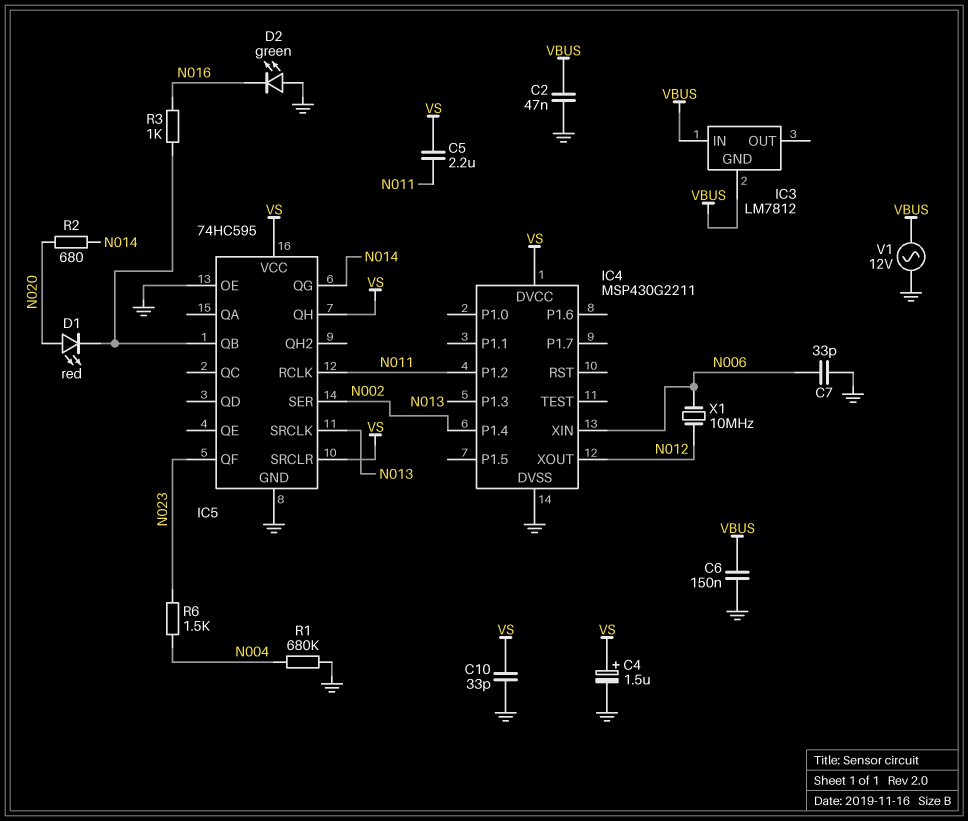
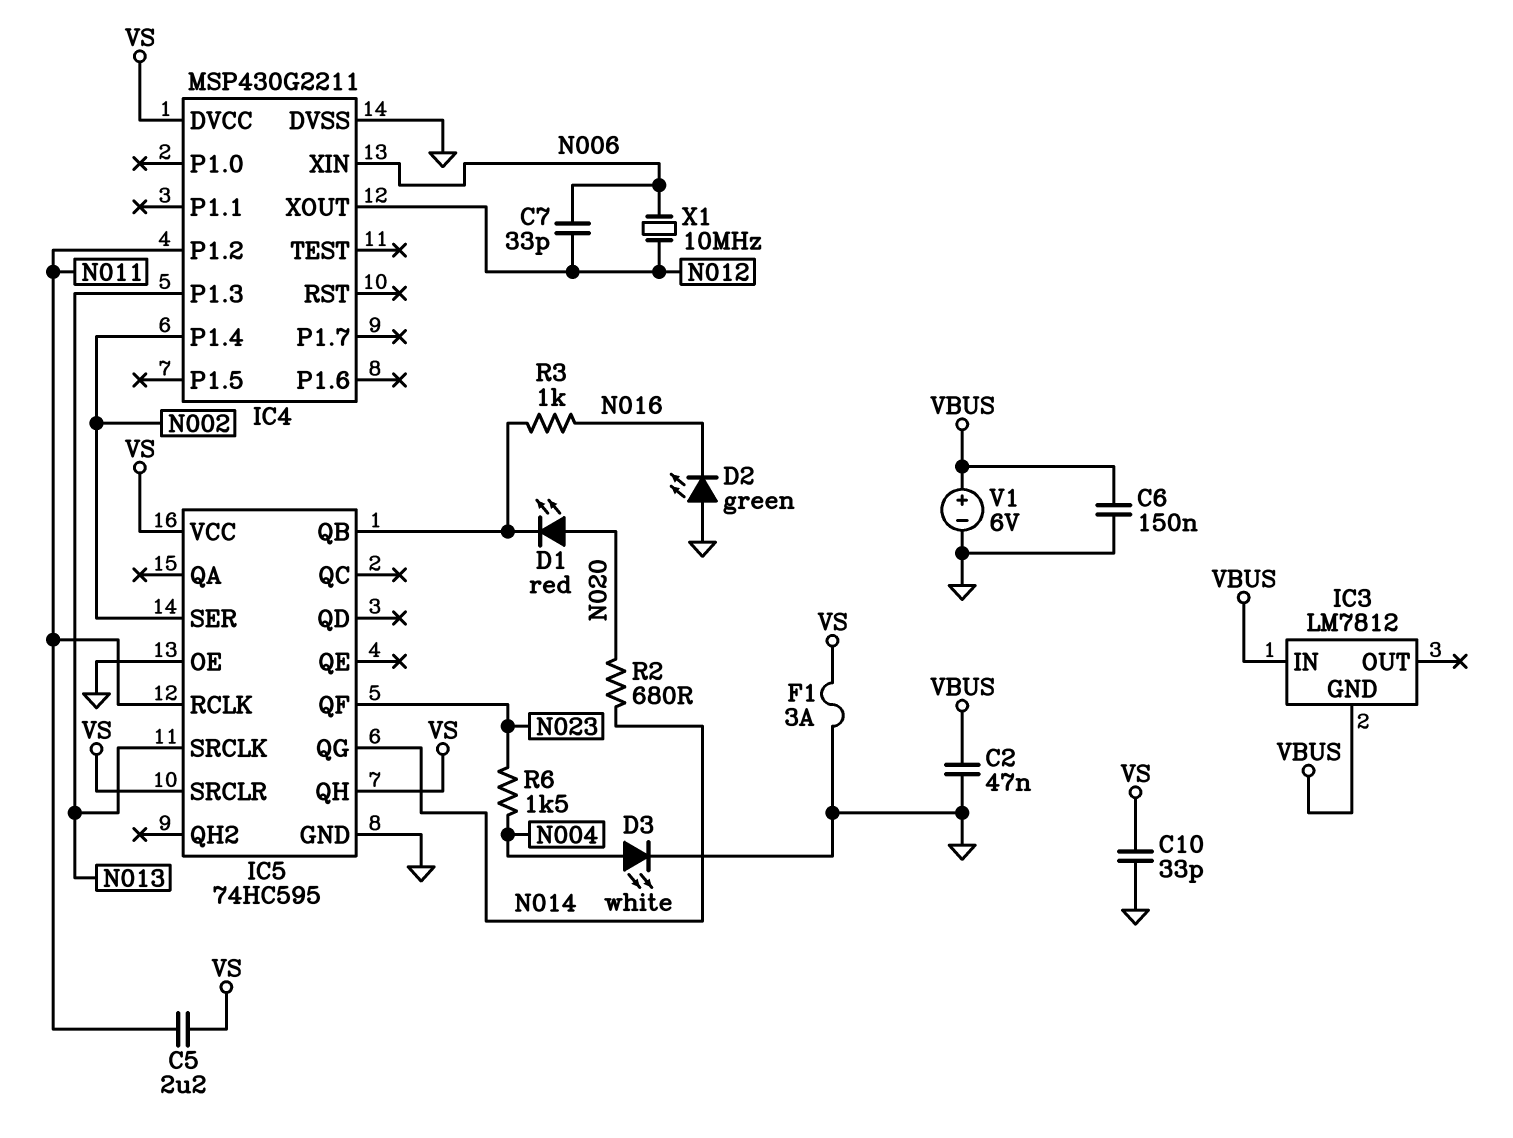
C4: 1.5uF (plus VS, minus GND) -> none
C7: 33pF (GND, N006) -> 33pF (N006, N012)
D3: none -> LED white (A N004, K GND)
F1: none -> 3A (GND, VS)
R1: 680k (GND, N004) -> none
V1: AC 12V (GND, VBUS) -> 6V (plus VBUS, minus GND)

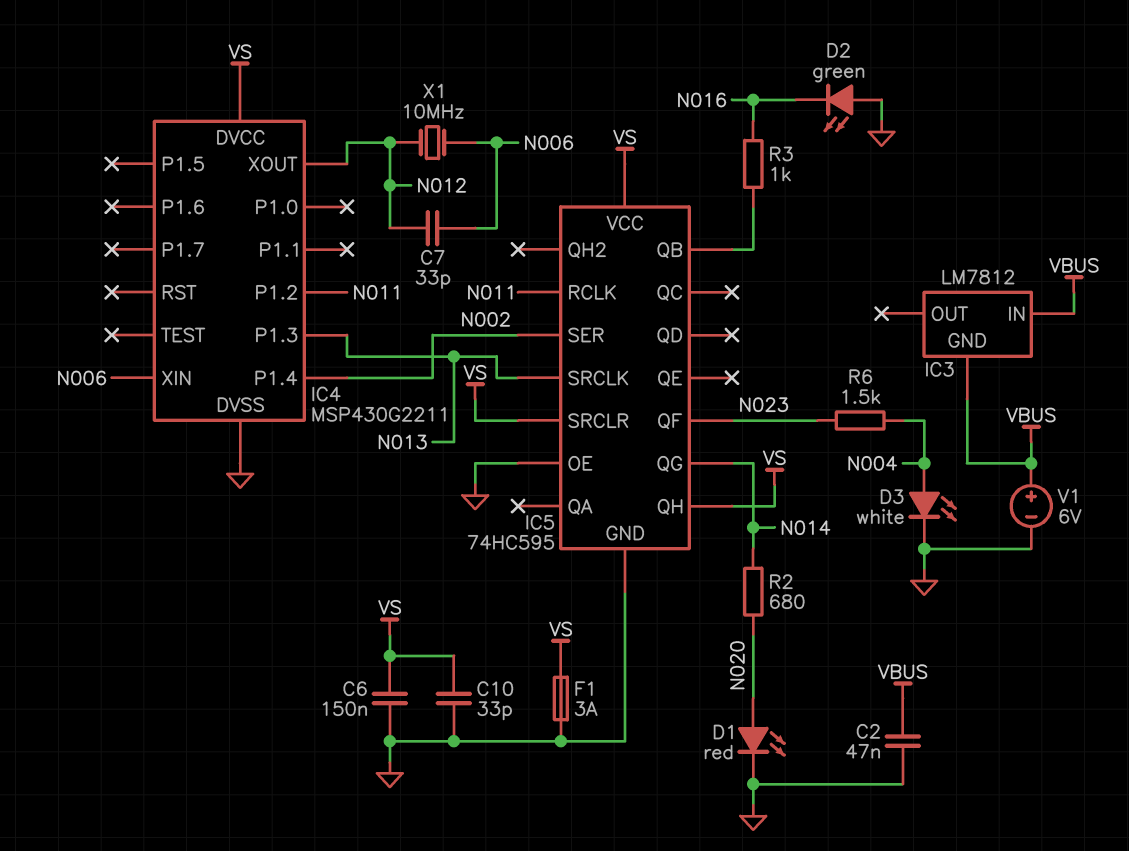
C5: 2.2uF (N011, VS) -> none
C6: 150nF (GND, VBUS) -> 150nF (GND, VS)
D1: LED red (A N020, K IC5/QB) -> LED red (A N020, K GND)

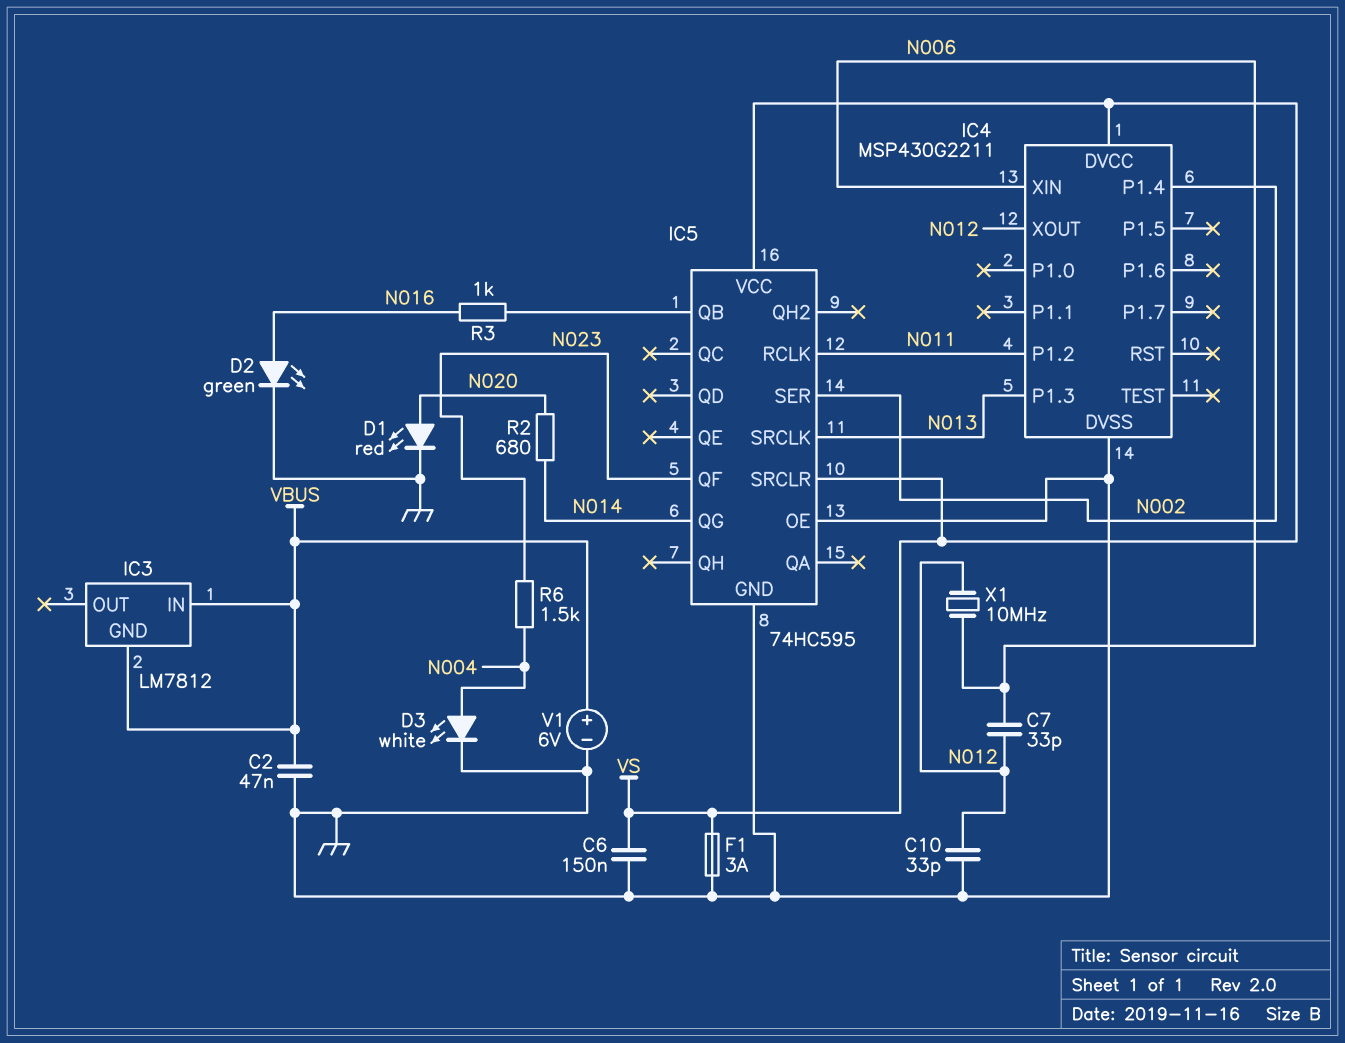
C10: 33pF (GND, VS) -> 33pF (GND, N012)
D2: LED green (A GND, K N016) -> LED green (A N016, K GND)
IC5 pin QH: VS -> none

